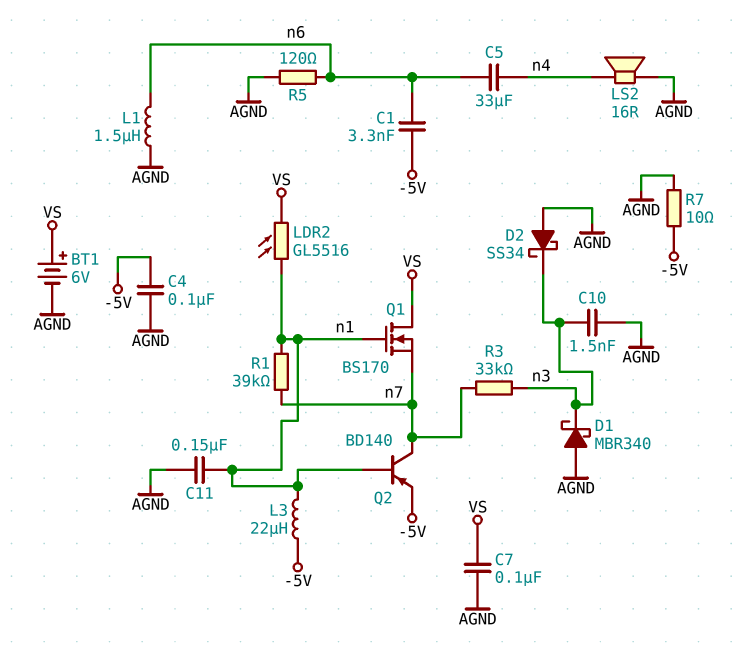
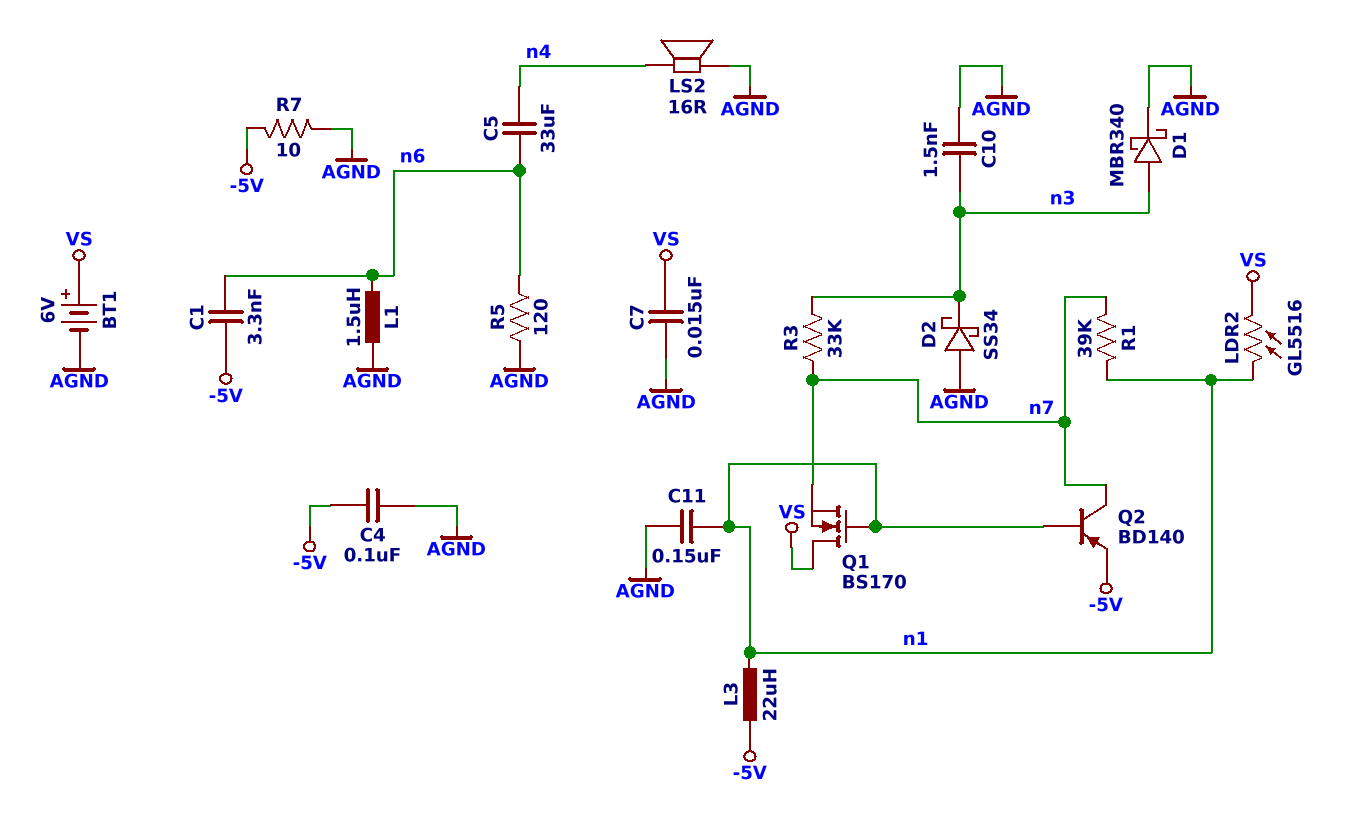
C7: 100nF (AGND, VS) -> 15nF (AGND, VS)
D1: schottky MBR340 (A AGND, K n3) -> schottky MBR340 (A n3, K AGND)

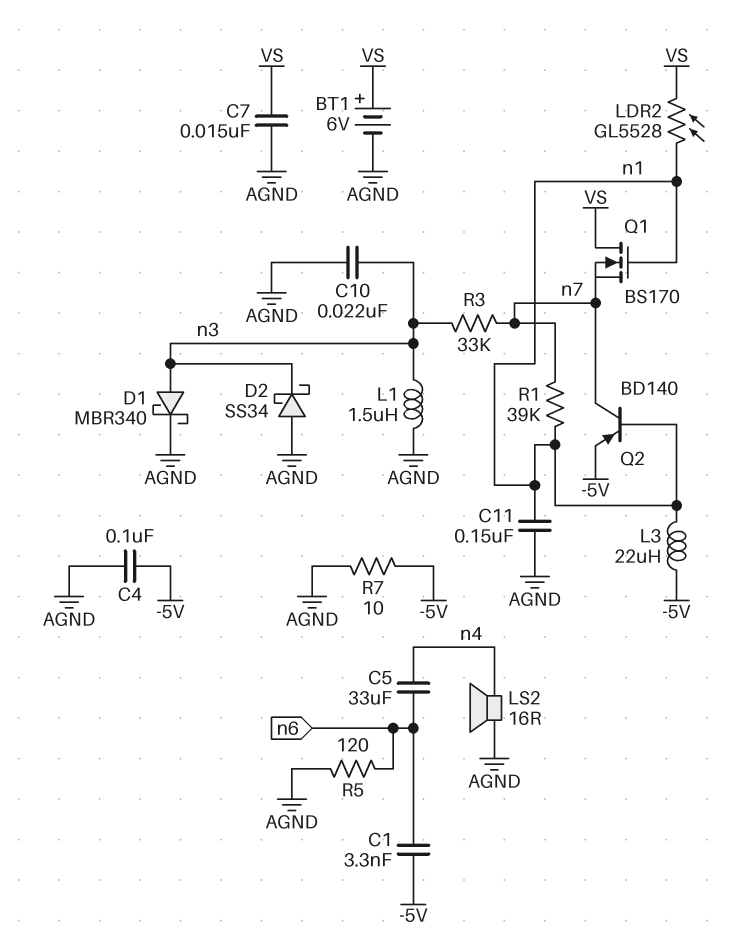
C10: 1.5nF (AGND, n3) -> 22nF (AGND, n3)
L1: 1.5uH (AGND, n6) -> 1.5uH (AGND, n3)
LDR2: GL5516 (VS, n1) -> GL5528 (VS, n1)

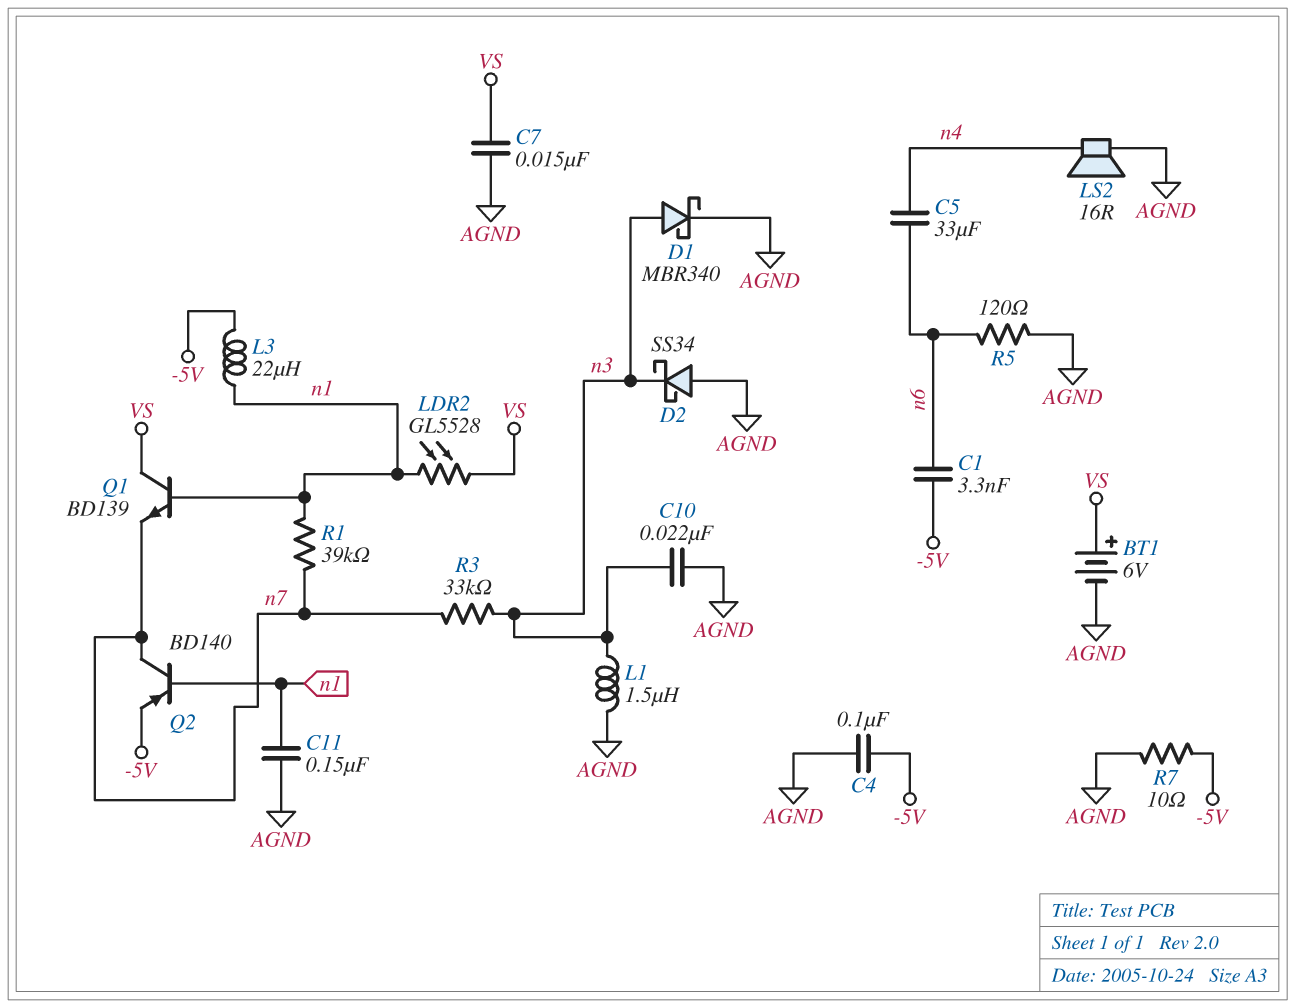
Q1: NMOS BS170 (G n1, D VS, S n7) -> NPN BD139 (B n1, C VS, E n7)

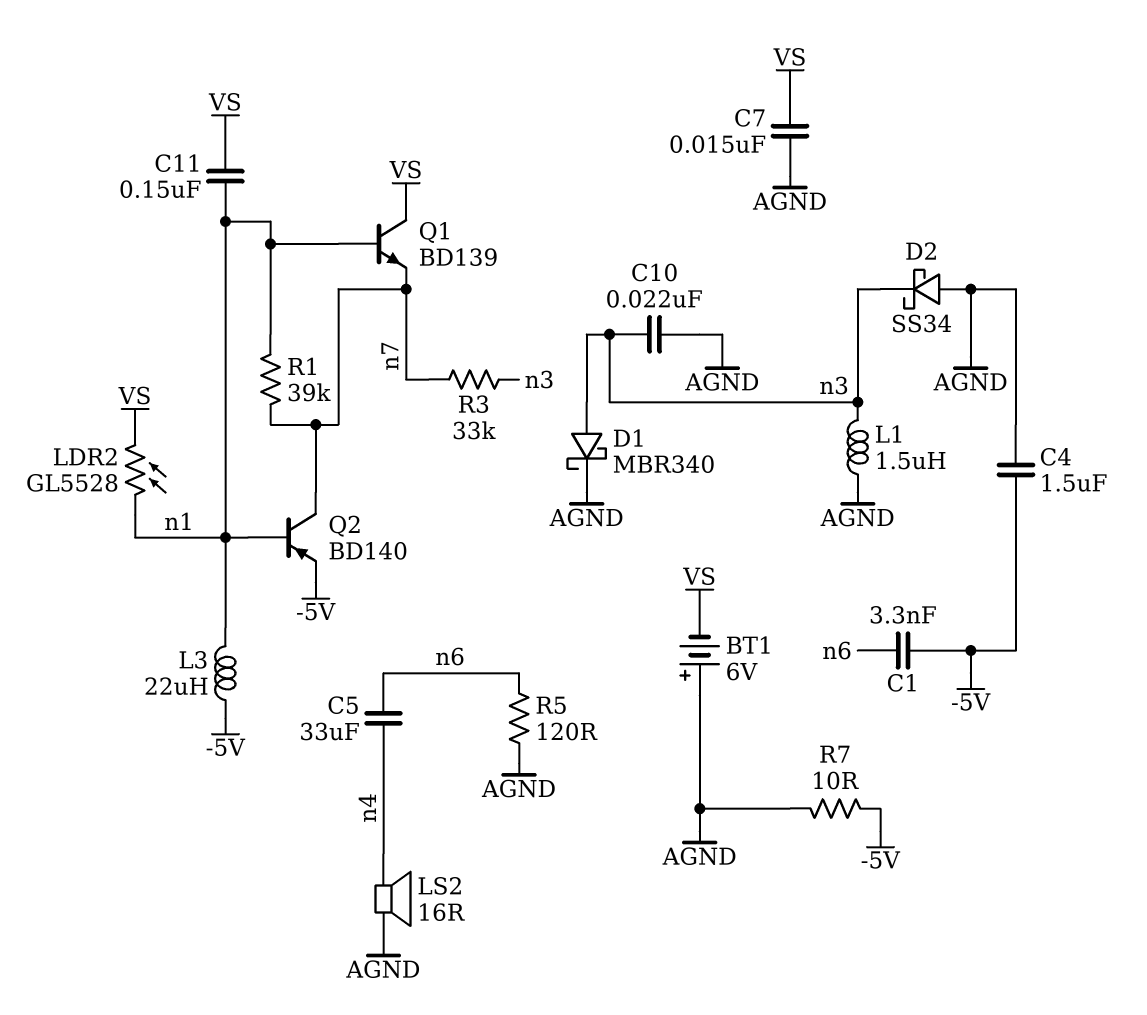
BT1: 6V (plus VS, minus AGND) -> 6V (plus AGND, minus VS)
C4: 100nF (-5V, AGND) -> 1.5uF (-5V, AGND)
C11: 150nF (AGND, n1) -> 150nF (VS, n1)

